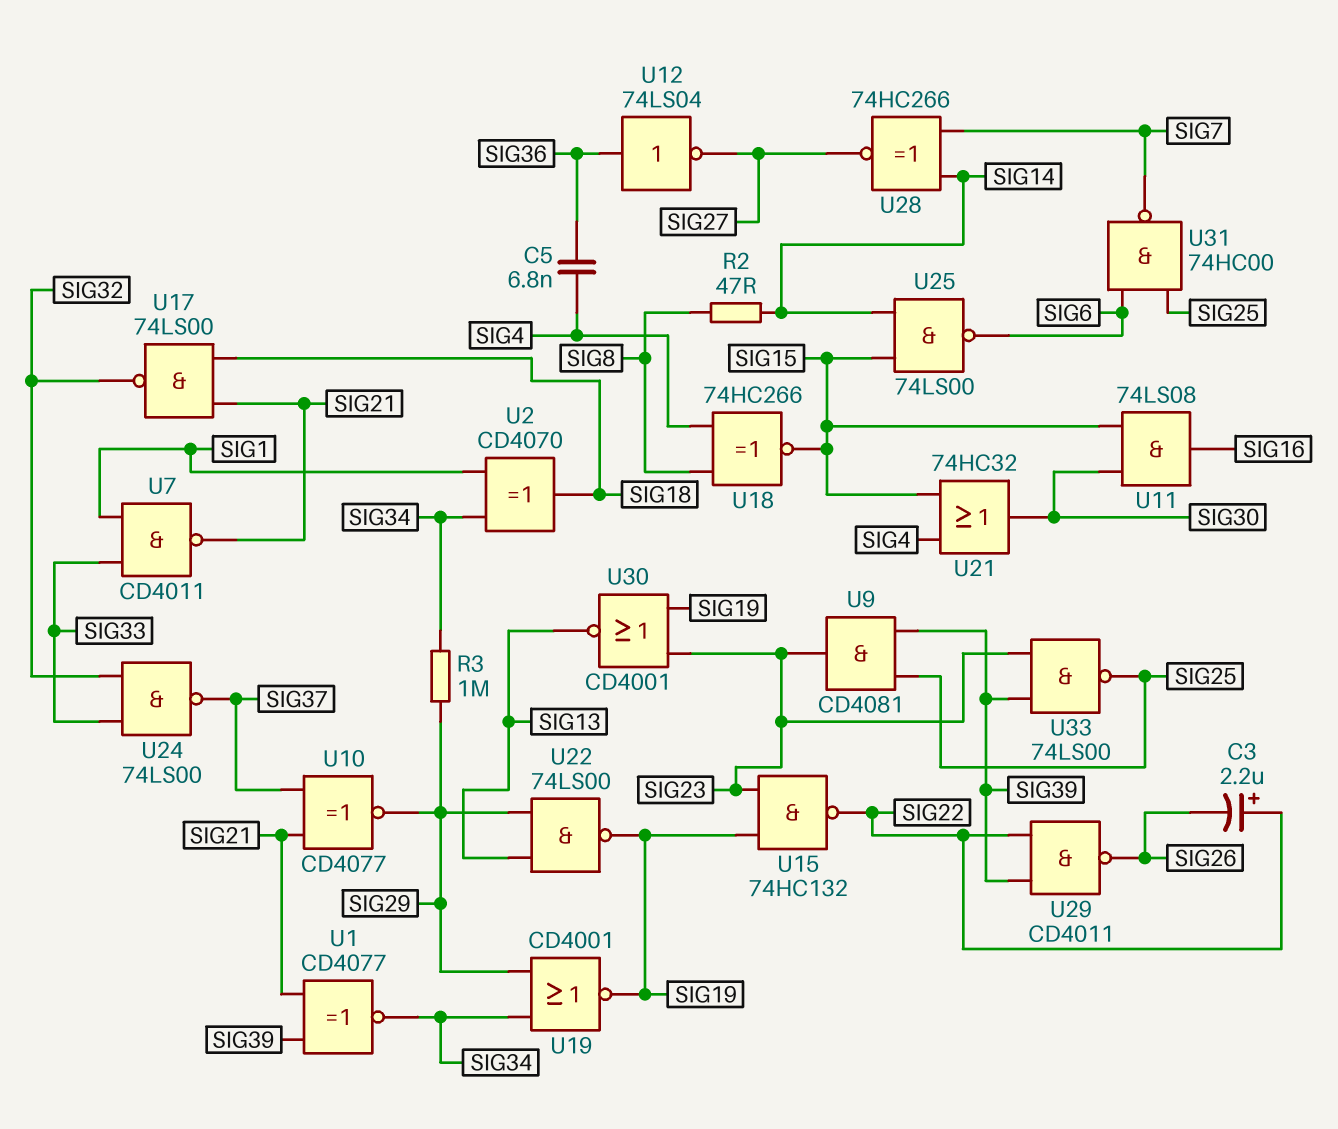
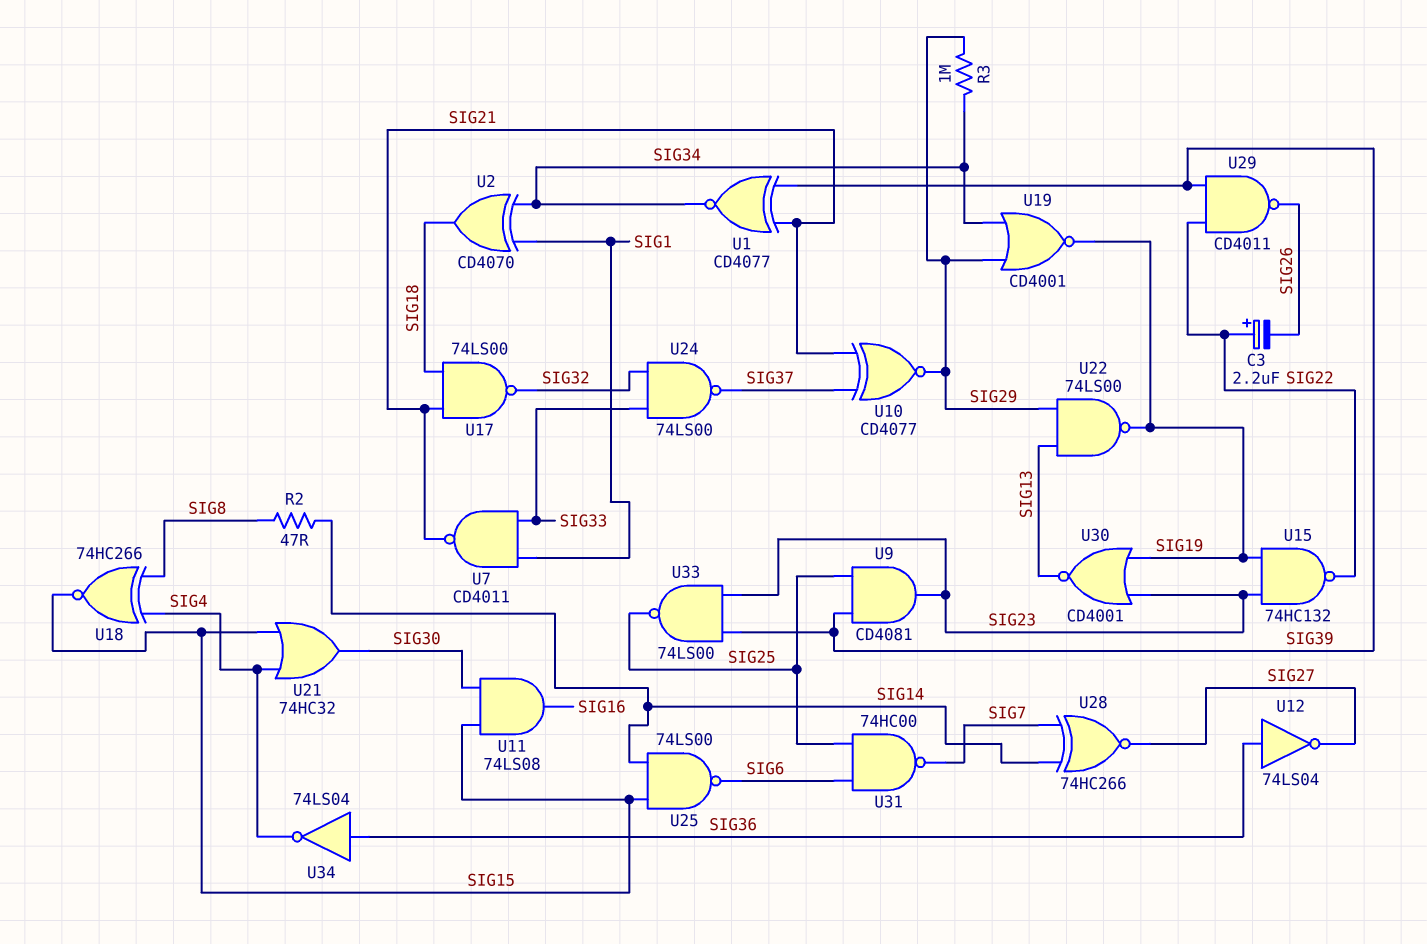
C5: 6.8nF (SIG4, SIG36) -> none
U34: none -> NOT 74LS04 (in SIG36, out SIG4)

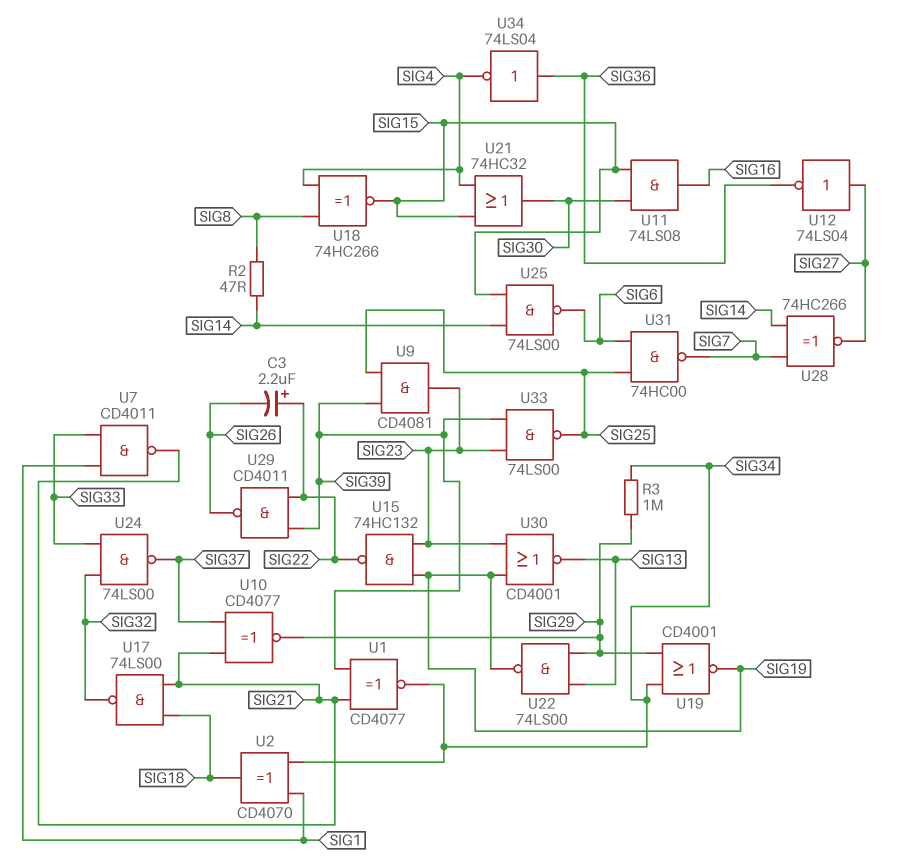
U12: NOT 74LS04 (in SIG36, out SIG27) -> NOT 74LS04 (in SIG27, out SIG36)

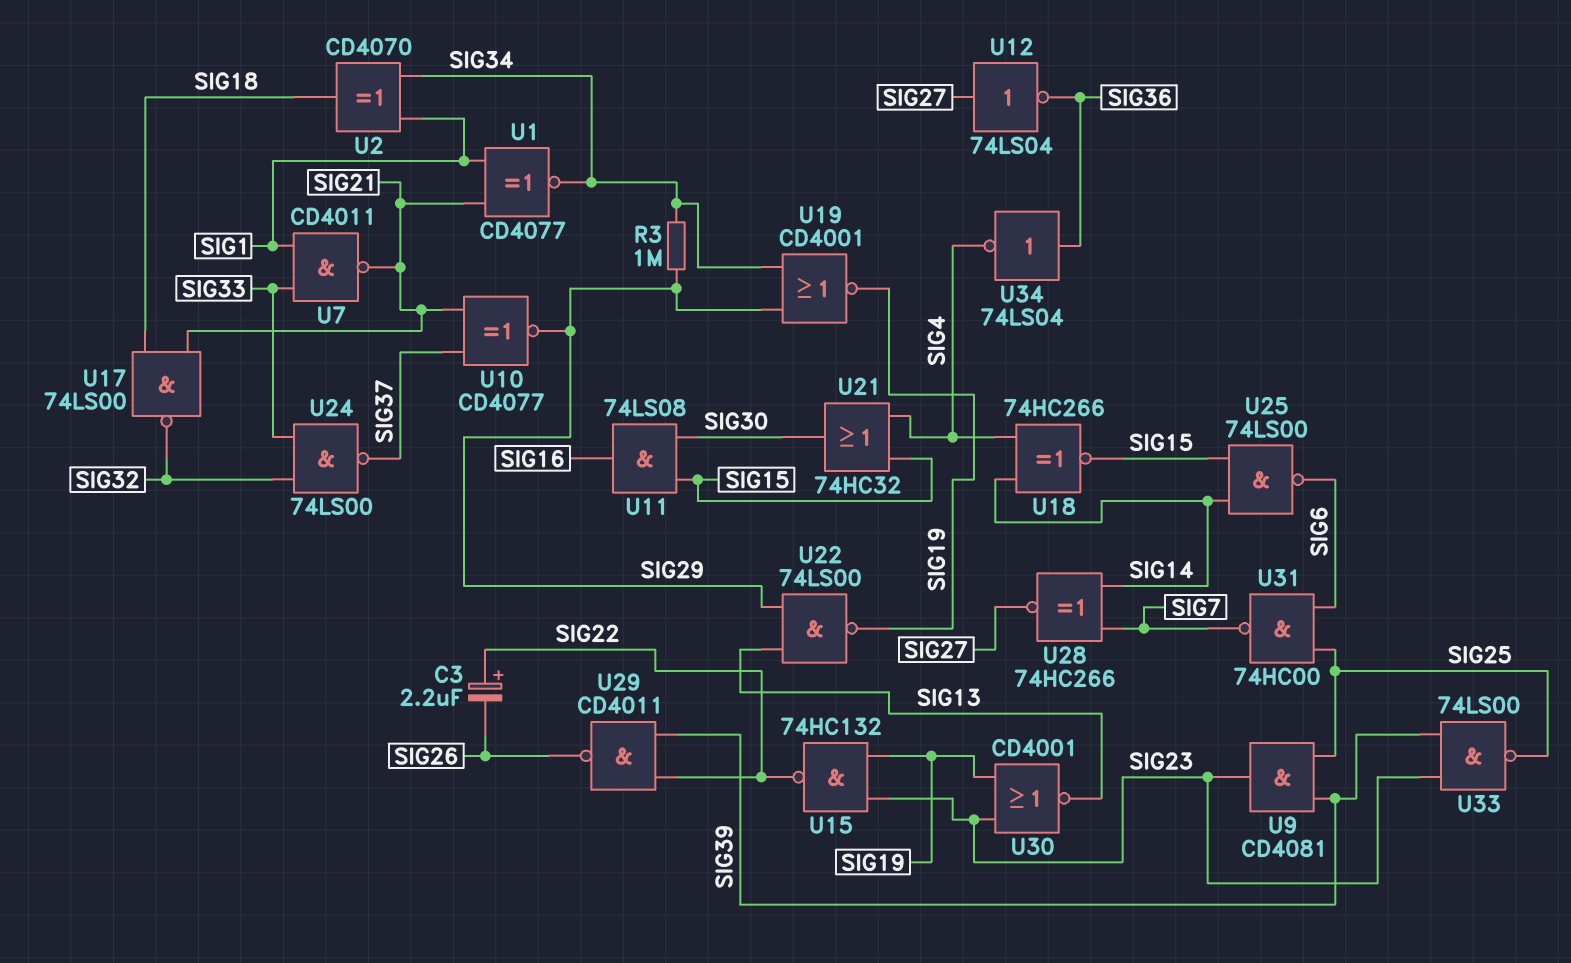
R2: 47 (SIG8, SIG14) -> none
U1: XNOR CD4077 (in SIG21, in SIG39, out SIG34) -> XNOR CD4077 (in SIG1, in SIG21, out SIG34)
U18: XNOR 74HC266 (in SIG4, in SIG8, out SIG15) -> XNOR 74HC266 (in SIG4, in SIG14, out SIG15)

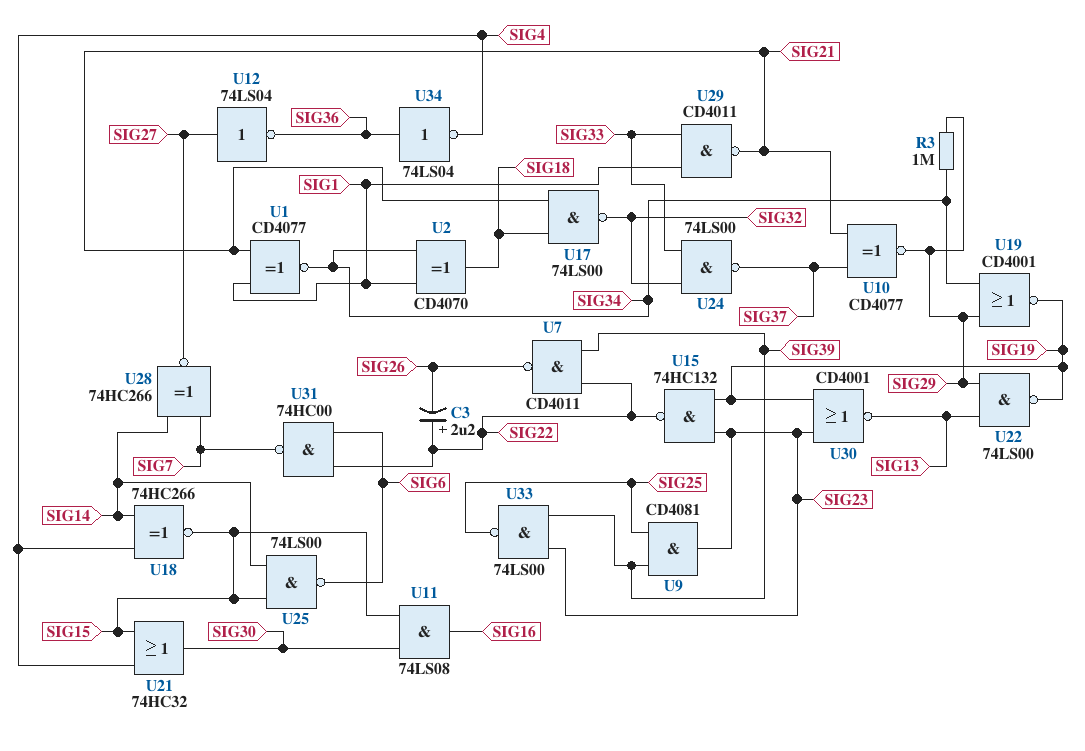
U7: NAND CD4011 (in SIG1, in SIG33, out SIG21) -> NAND CD4011 (in SIG22, in SIG39, out SIG26)
U29: NAND CD4011 (in SIG22, in SIG39, out SIG26) -> NAND CD4011 (in SIG1, in SIG33, out SIG21)
U31: NAND 74HC00 (in SIG6, in SIG25, out SIG7) -> NAND 74HC00 (in SIG6, in SIG22, out SIG7)

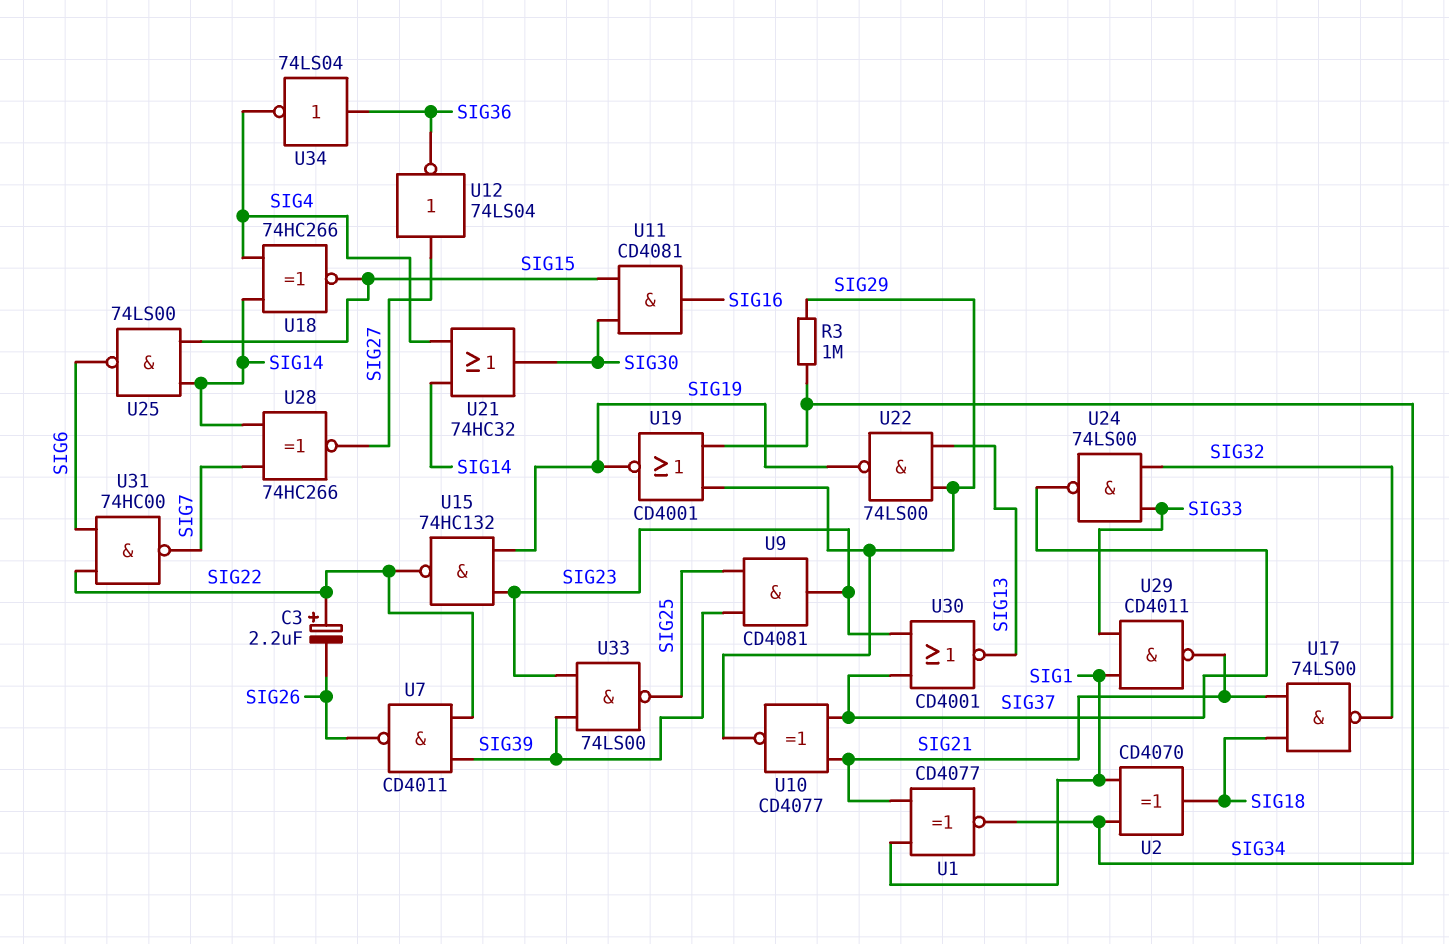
U11: AND 74LS08 (in SIG15, in SIG30, out SIG16) -> AND CD4081 (in SIG15, in SIG30, out SIG16)
U21: OR 74HC32 (in SIG4, in SIG15, out SIG30) -> OR 74HC32 (in SIG4, in SIG14, out SIG30)
U30: NOR CD4001 (in SIG19, in SIG23, out SIG13) -> NOR CD4001 (in SIG23, in SIG37, out SIG13)

